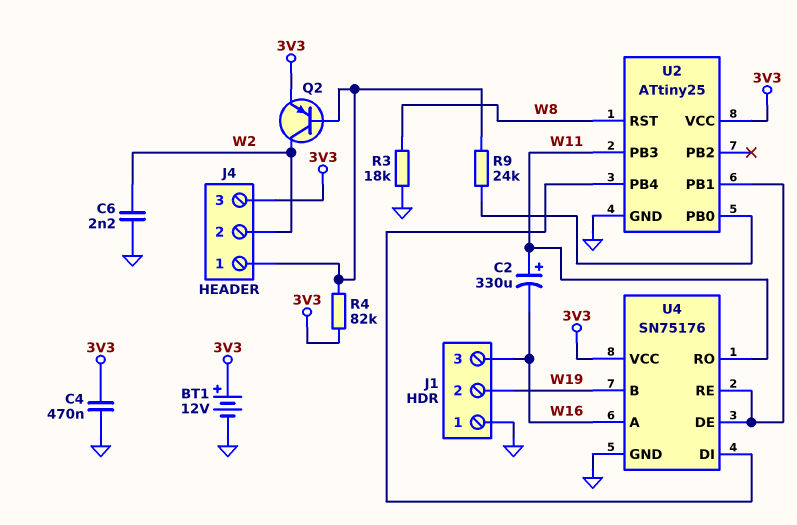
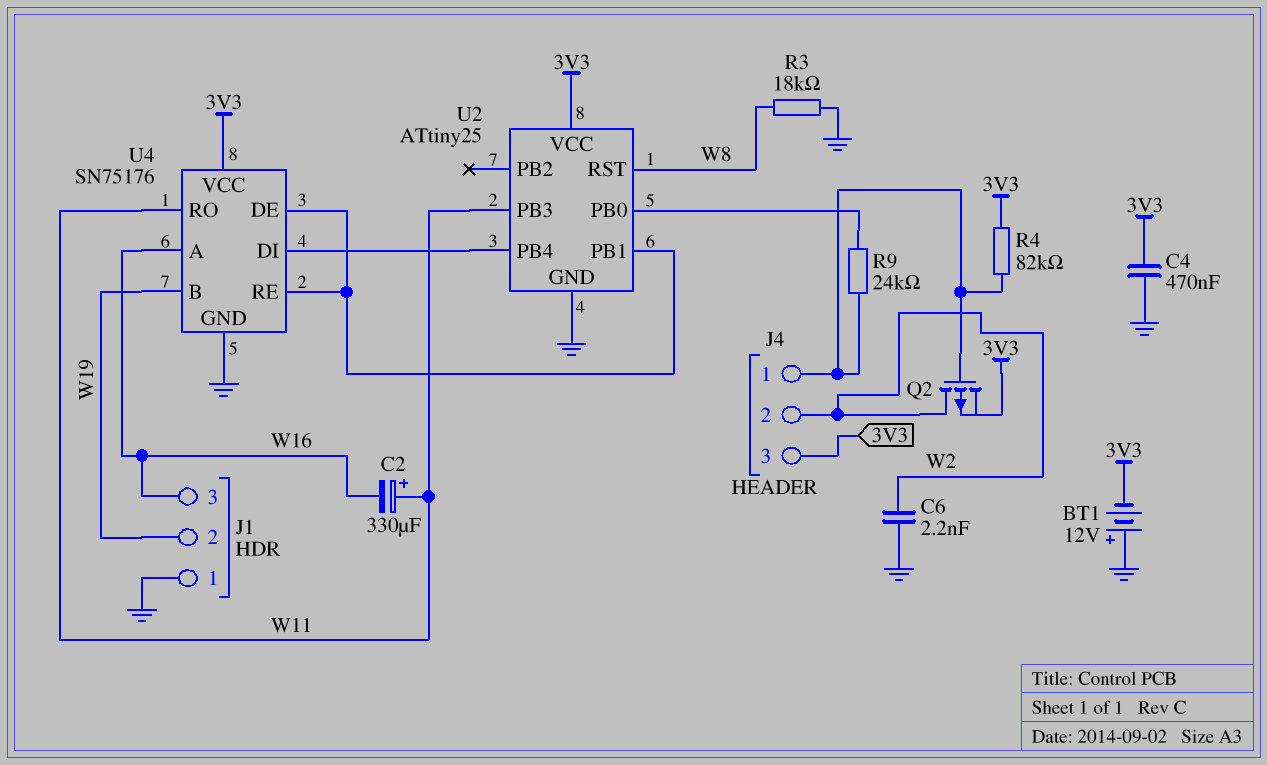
BT1: 12V (plus 3V3, minus GND) -> 12V (plus GND, minus 3V3)
Q2: PNP (B J4/1, C W2, E 3V3) -> PMOS (G J4/1, D W2, S 3V3)

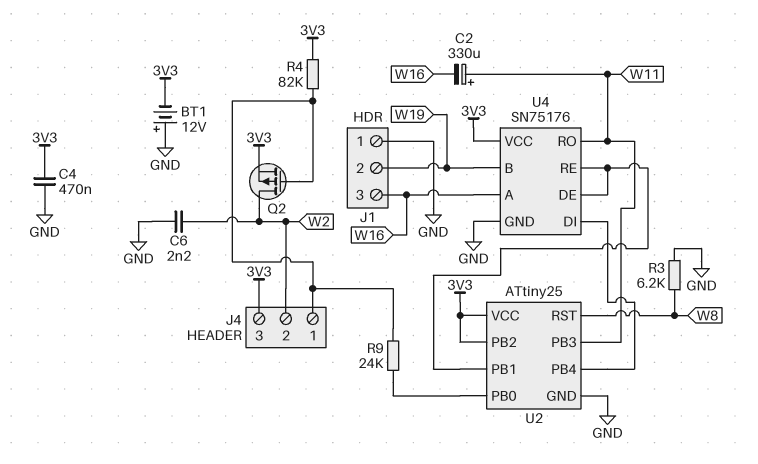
R3: 18k (GND, W8) -> 6.2k (GND, W8)
U2 pin PB2: none -> 3V3

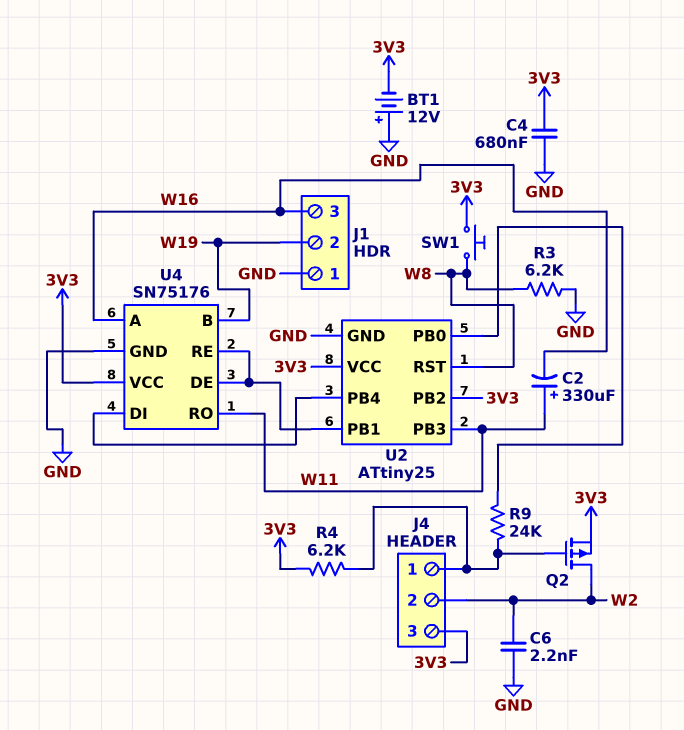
C4: 470nF (3V3, GND) -> 680nF (3V3, GND)
R4: 82k (3V3, J4/1) -> 6.2k (3V3, J4/1)
SW1: none -> button (3V3, W8)

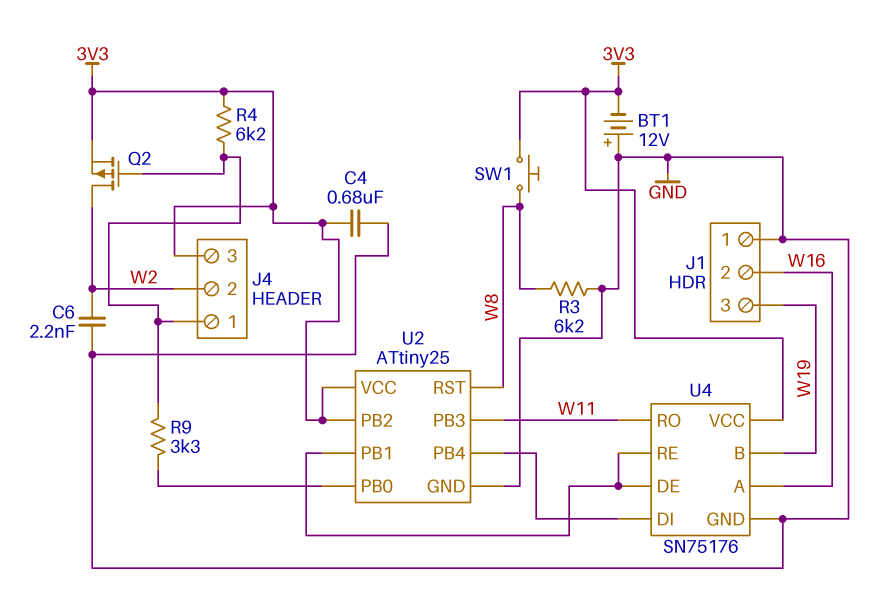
C2: 330uF (plus W11, minus W16) -> none
J1 pin 2: W19 -> W16
J1 pin 3: W16 -> W19
R9: 24k (J4/1, U2/PB0) -> 3.3k (J4/1, U2/PB0)

